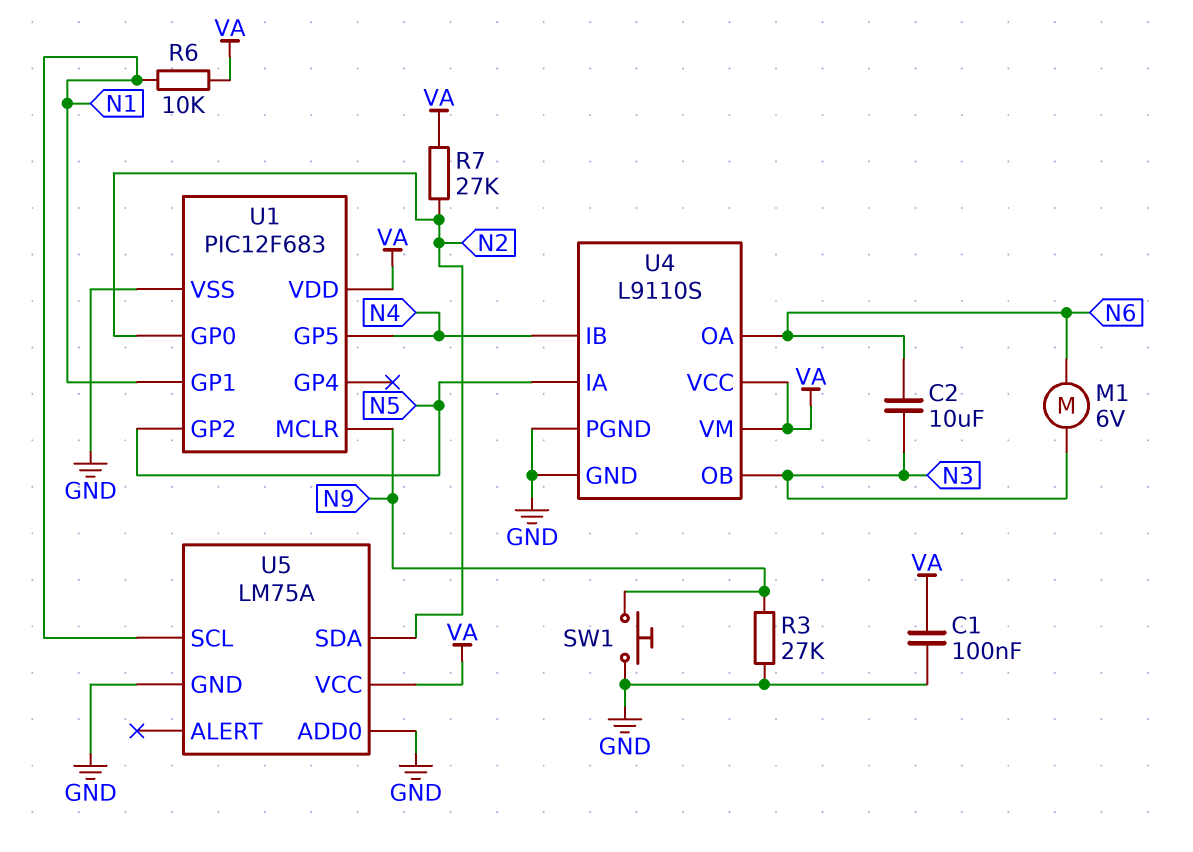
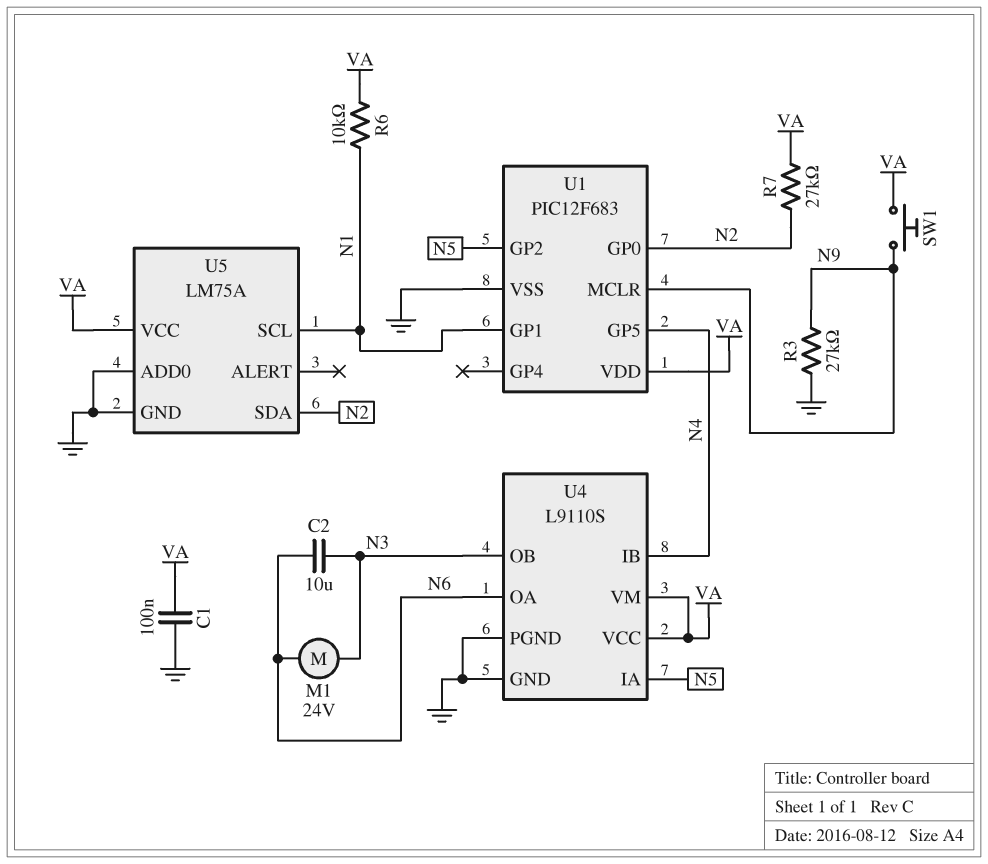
M1: motor 6V (N3, N6) -> motor 24V (N3, N6)
SW1: button (GND, N9) -> button (N9, VA)

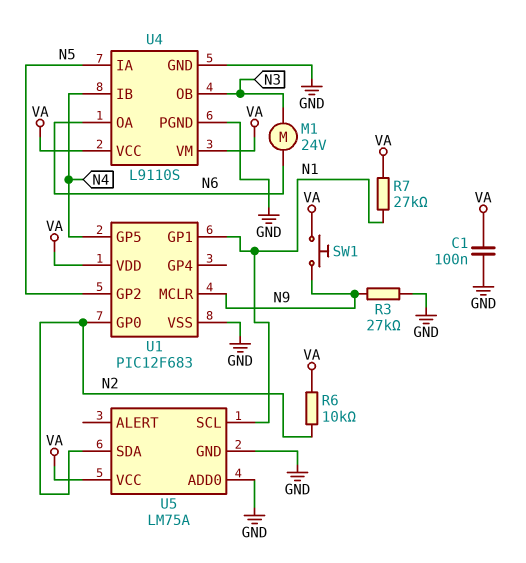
C2: 10uF (N3, N6) -> none
R6: 10k (N1, VA) -> 10k (N2, VA)
R7: 27k (N2, VA) -> 27k (N1, VA)

